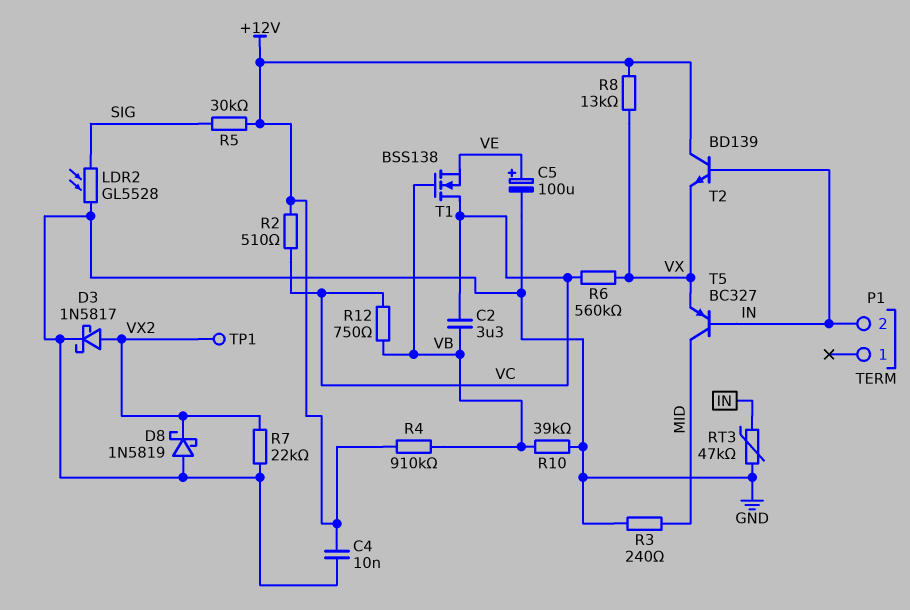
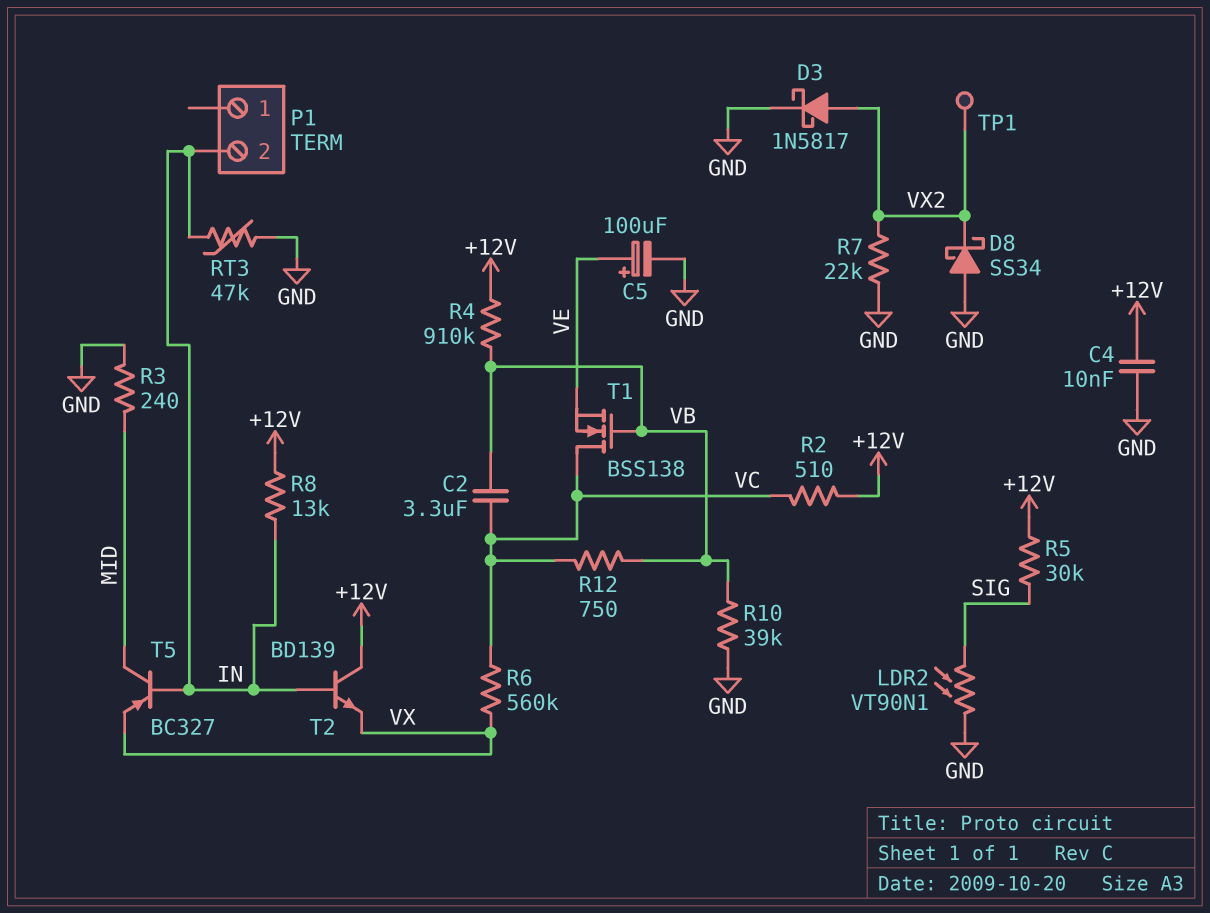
D8: schottky 1N5819 (A GND, K VX2) -> schottky SS34 (A GND, K VX2)
LDR2: GL5528 (GND, SIG) -> VT90N1 (GND, SIG)
R8: 13k (+12V, VX) -> 13k (+12V, IN)

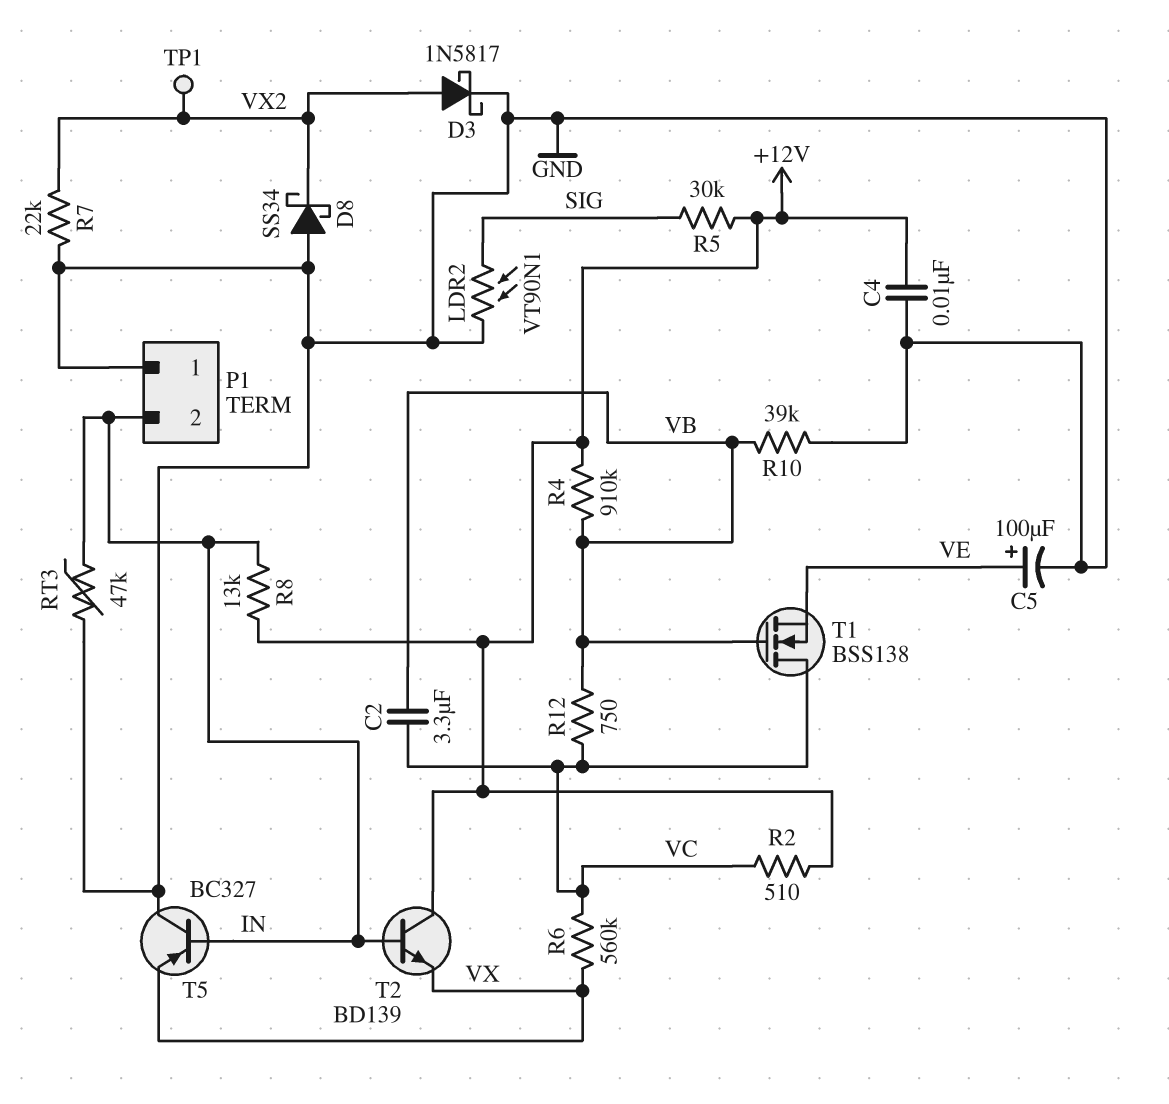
P1 pin 1: none -> GND
R3: 240 (GND, MID) -> none
T5: PNP BC327 (B IN, C MID, E VX) -> PNP BC327 (B IN, C GND, E VX)

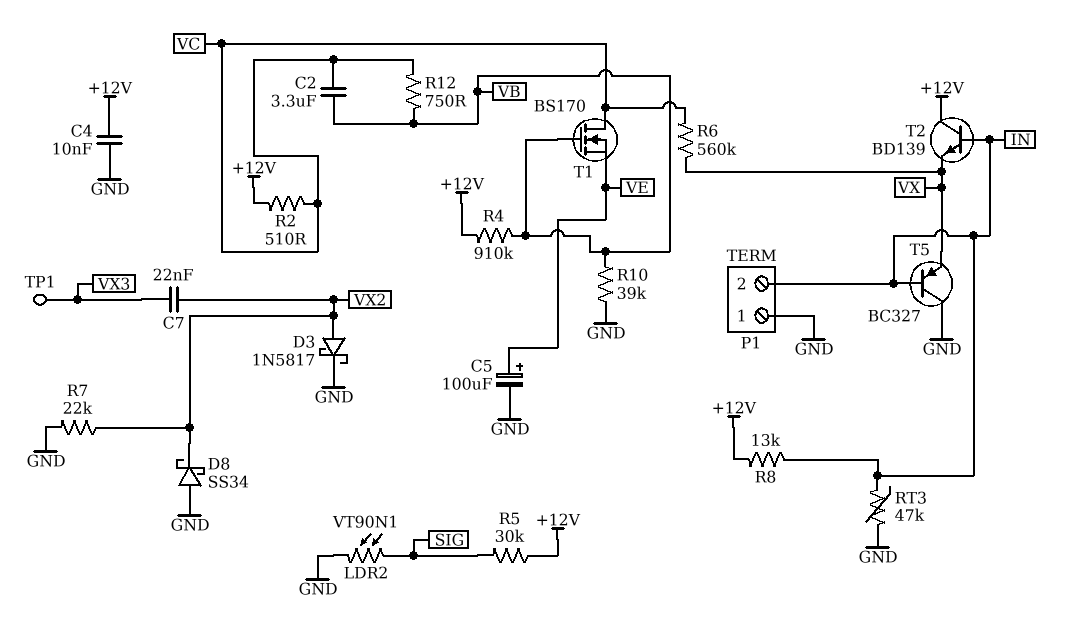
C7: none -> 22nF (VX2, VX3)
T1: NMOS BSS138 (G VB, D VC, S VE) -> NMOS BS170 (G VB, D VC, S VE)
TP1: test point (VX2) -> test point (VX3)

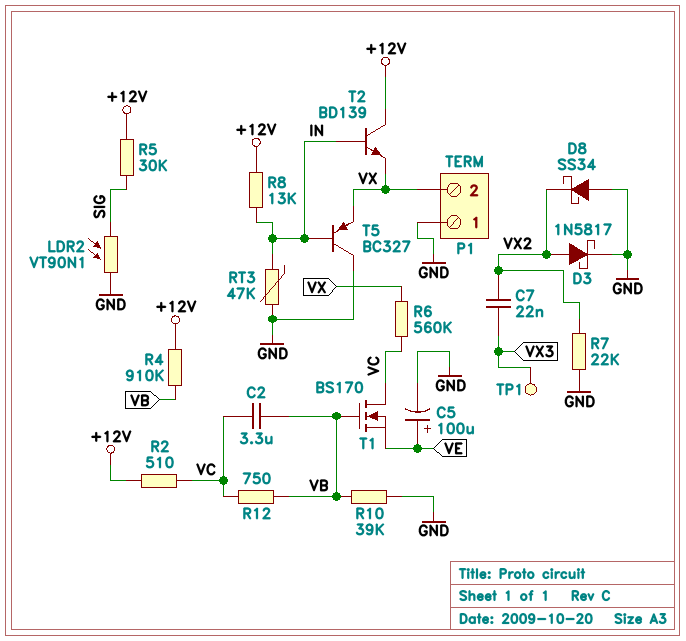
C4: 10nF (+12V, GND) -> none
P1 pin 2: IN -> VX

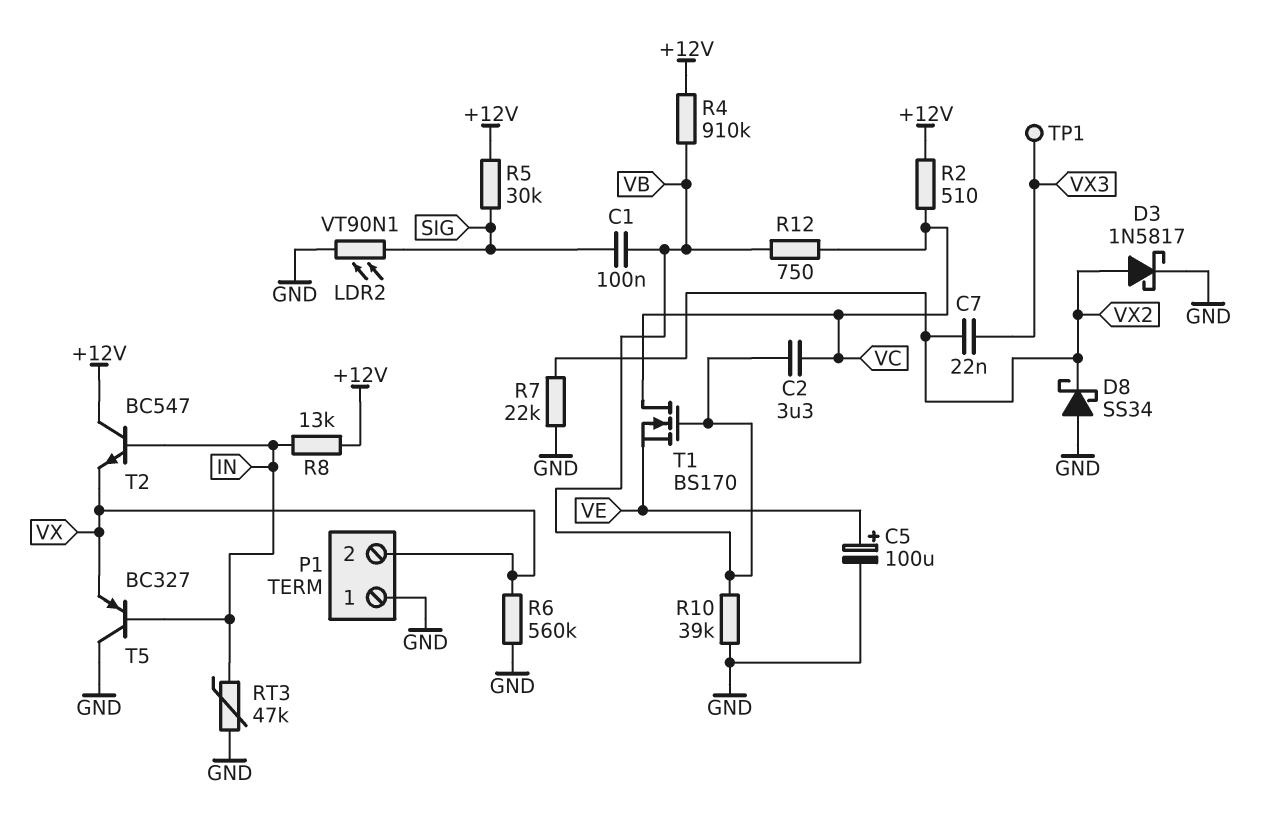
C1: none -> 100nF (SIG, VB)
R6: 560k (VC, VX) -> 560k (GND, VX)
T2: NPN BD139 (B IN, C +12V, E VX) -> NPN BC547 (B IN, C +12V, E VX)

